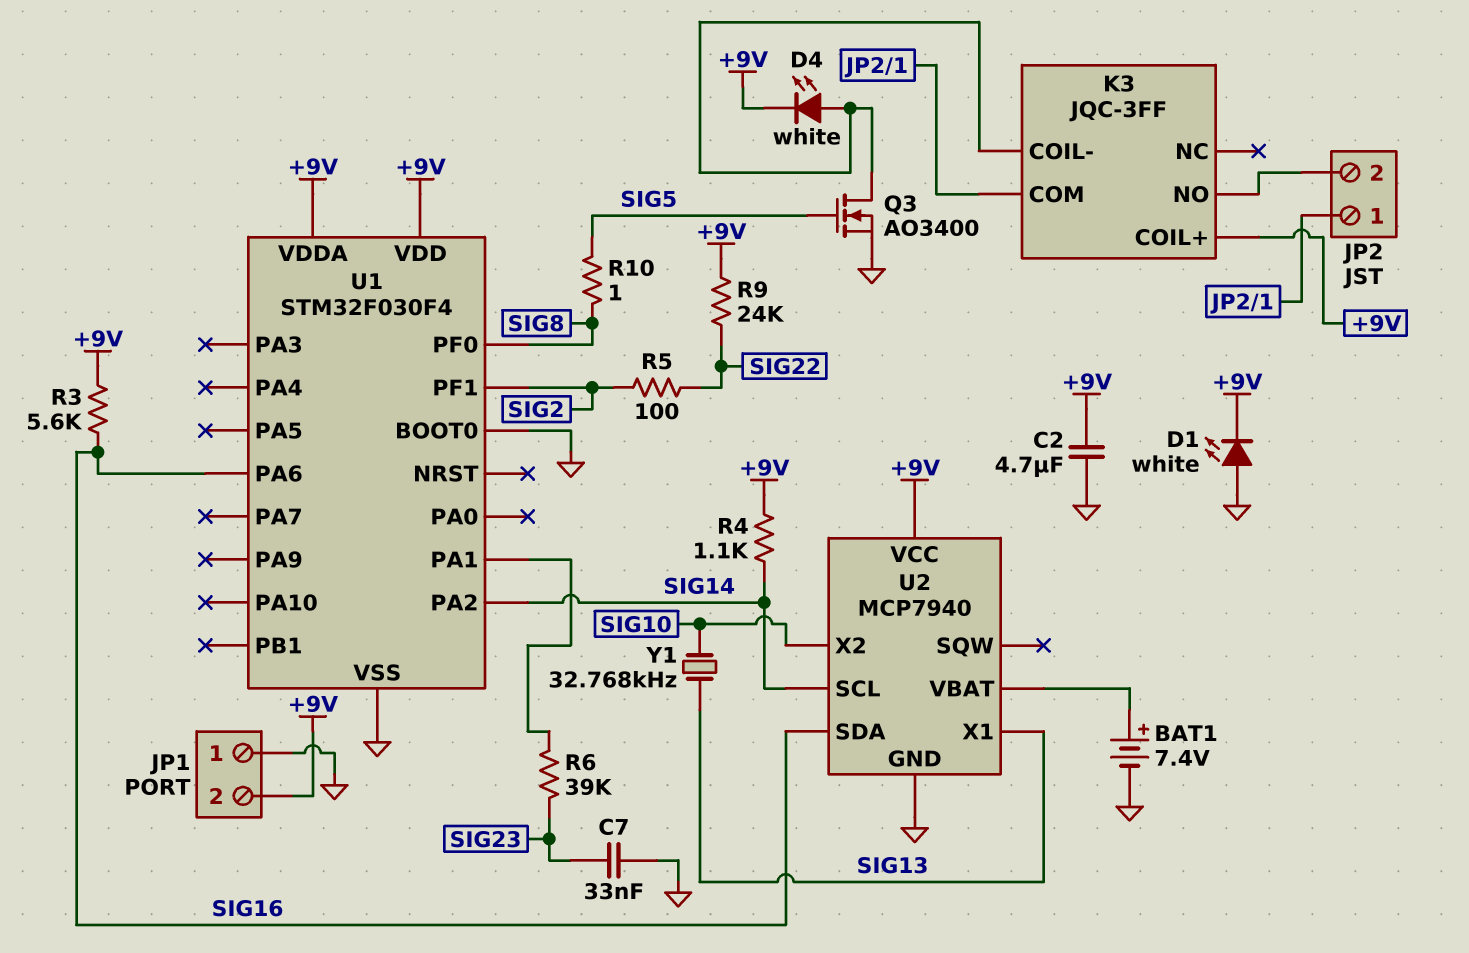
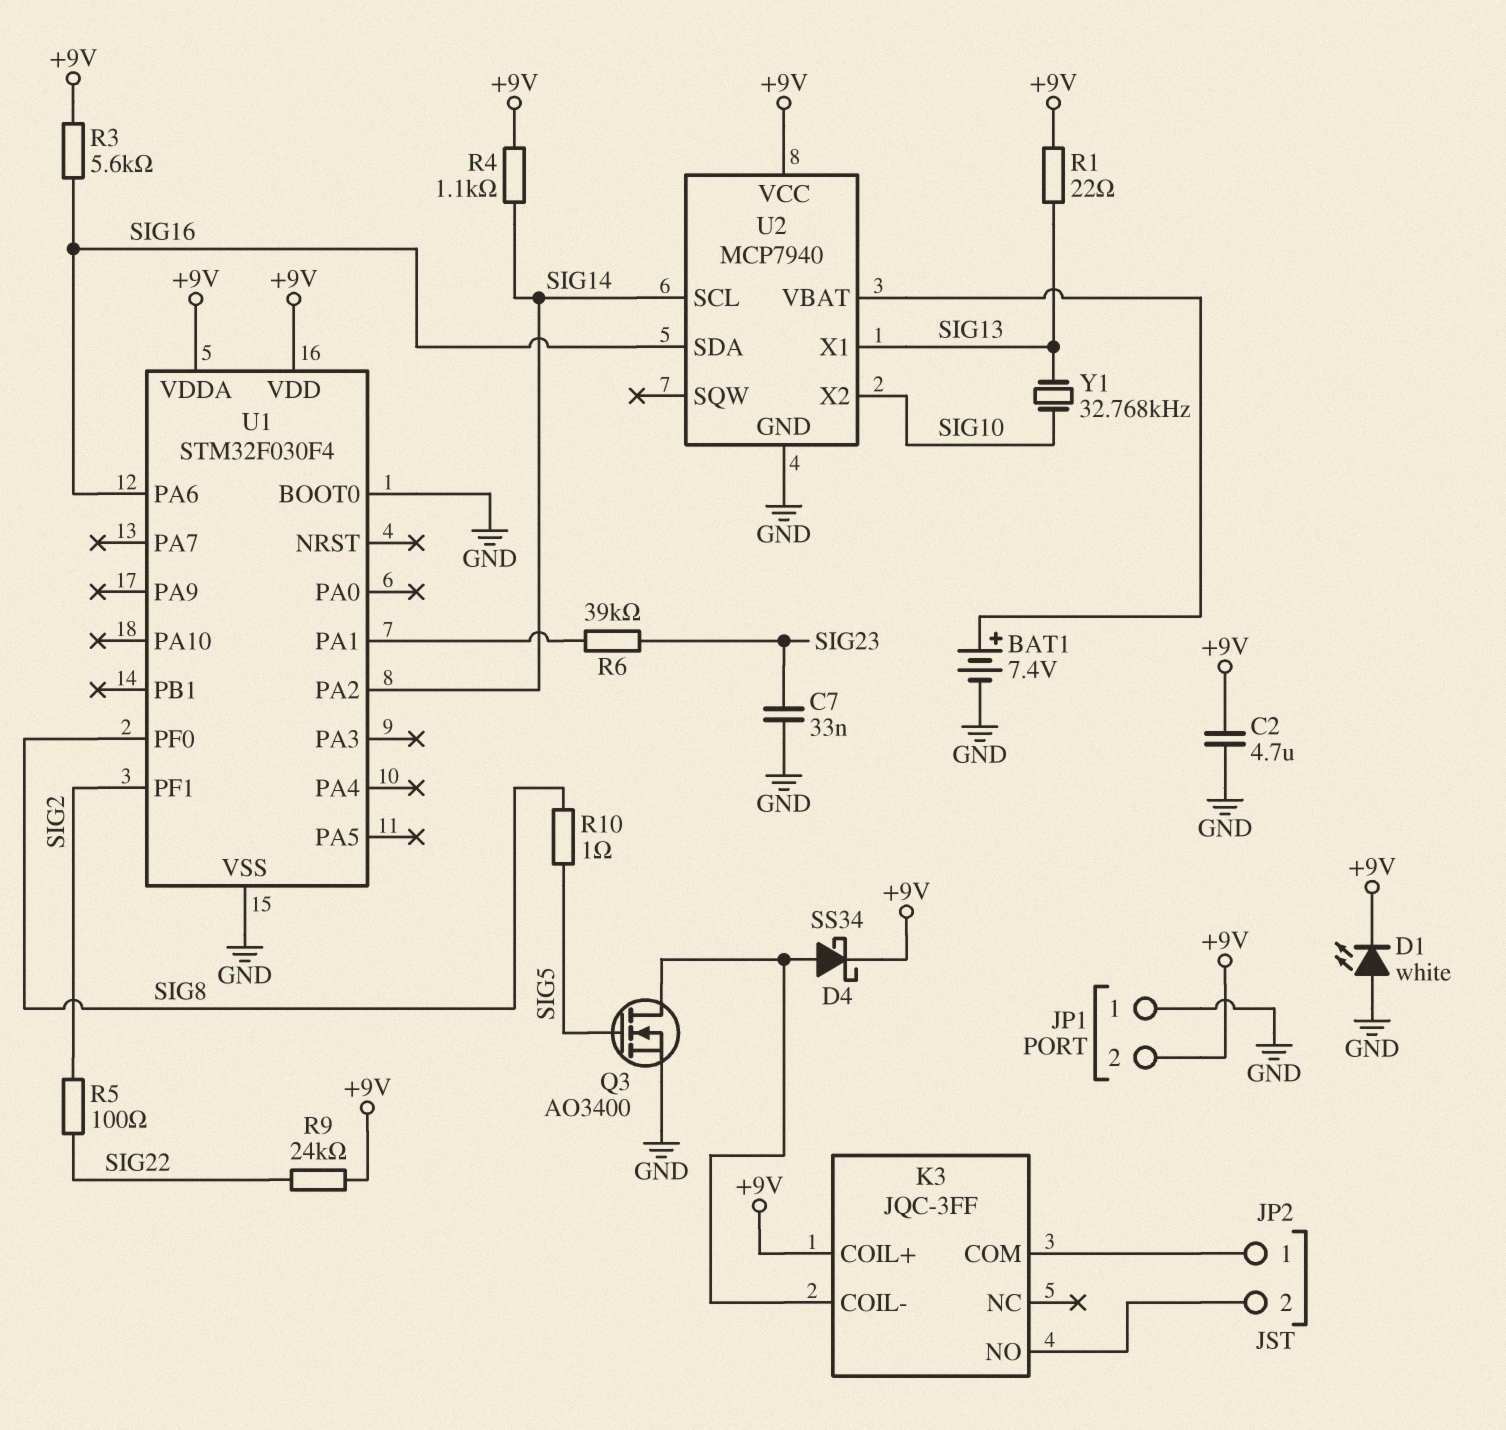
D4: LED white (A K3/COIL-, K +9V) -> schottky SS34 (A K3/COIL-, K +9V)
R1: none -> 22 (+9V, SIG13)

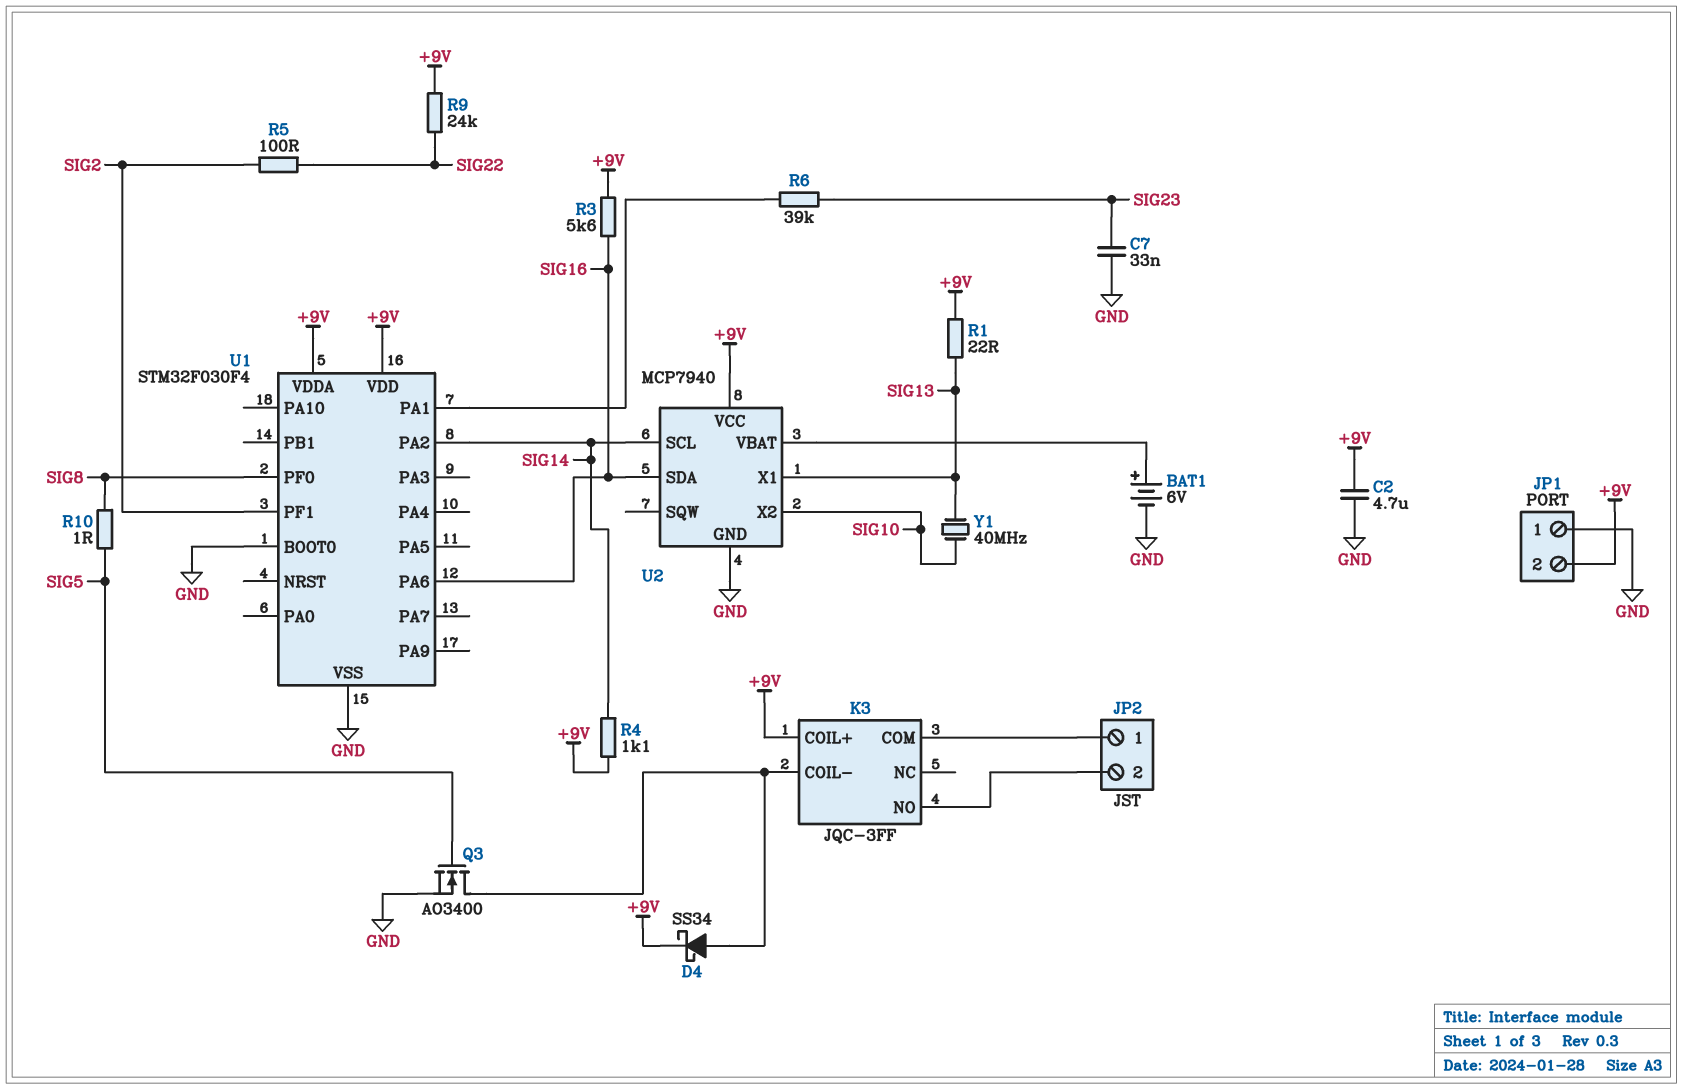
BAT1: 7.4V (plus U2/VBAT, minus GND) -> 6V (plus U2/VBAT, minus GND)
D1: LED white (A GND, K +9V) -> none
Y1: 32.768kHz (SIG10, SIG13) -> 40MHz (SIG10, SIG13)

